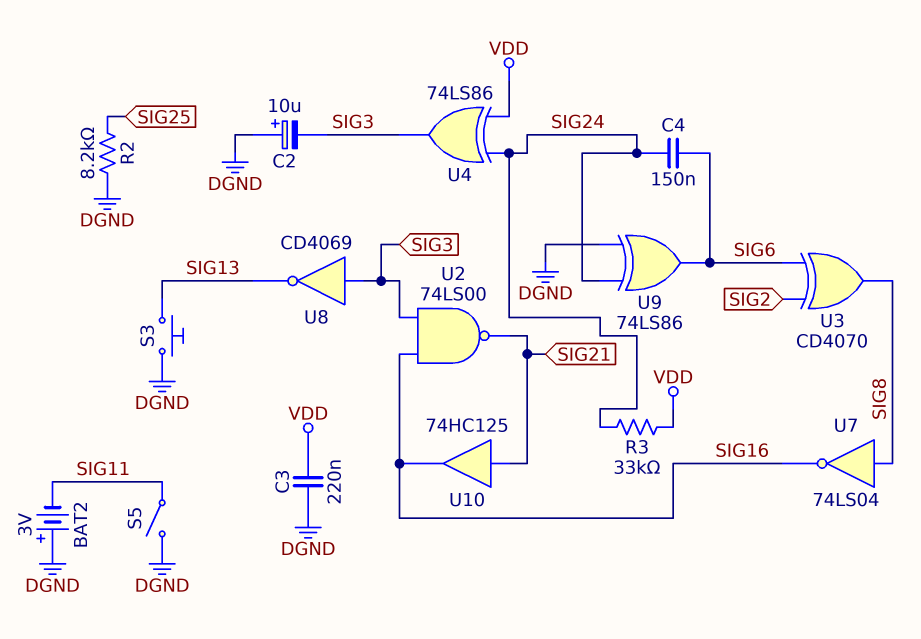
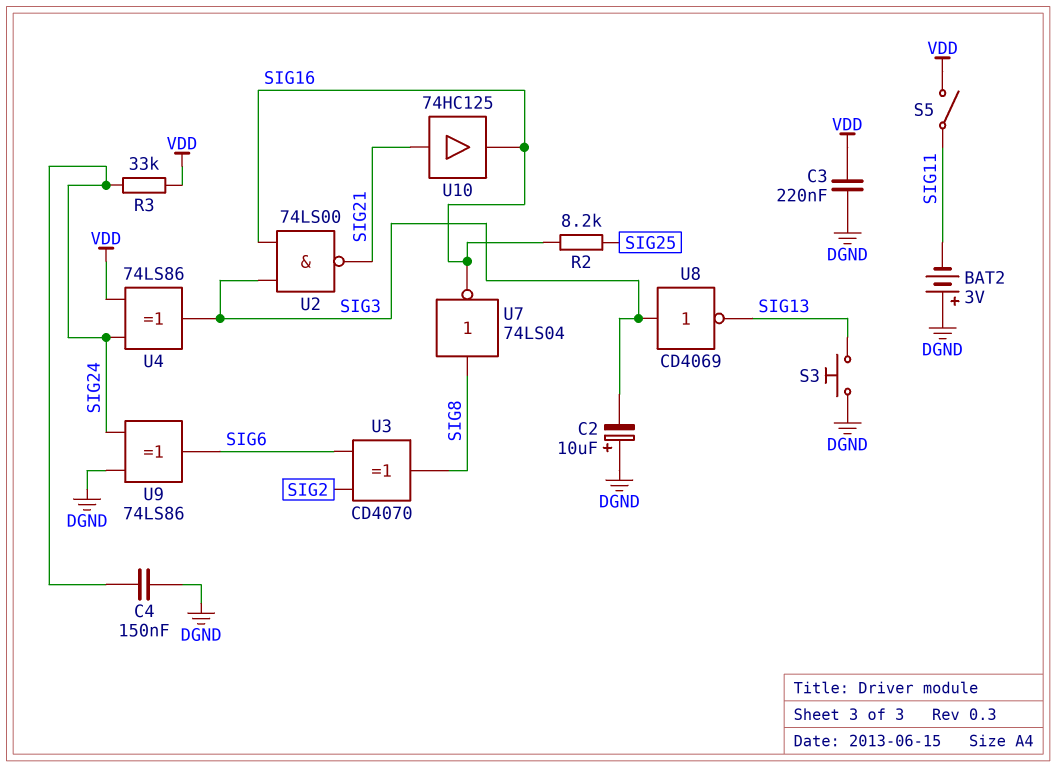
C4: 150nF (SIG6, SIG24) -> 150nF (DGND, SIG24)
R2: 8.2k (DGND, SIG25) -> 8.2k (SIG16, SIG25)
S5: switch (DGND, SIG11) -> switch (SIG11, VDD)

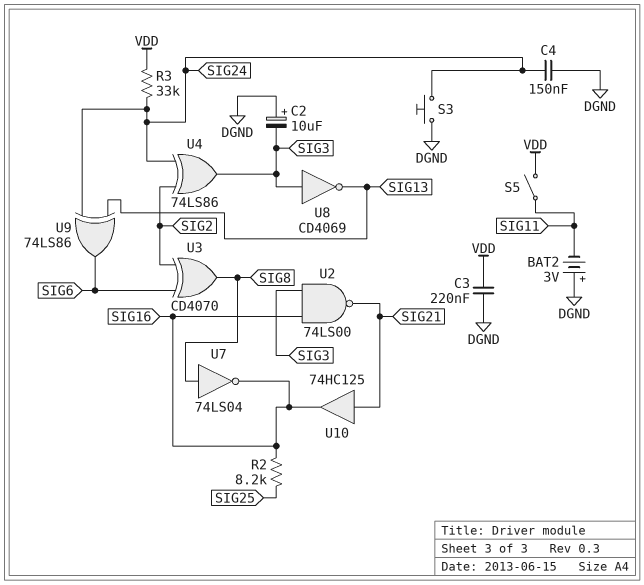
S3: button (DGND, SIG13) -> button (DGND, SIG24)
U4: XOR 74LS86 (in SIG24, in VDD, out SIG3) -> XOR 74LS86 (in SIG2, in SIG24, out SIG3)
U9: XOR 74LS86 (in DGND, in SIG24, out SIG6) -> XOR 74LS86 (in SIG13, in SIG24, out SIG6)

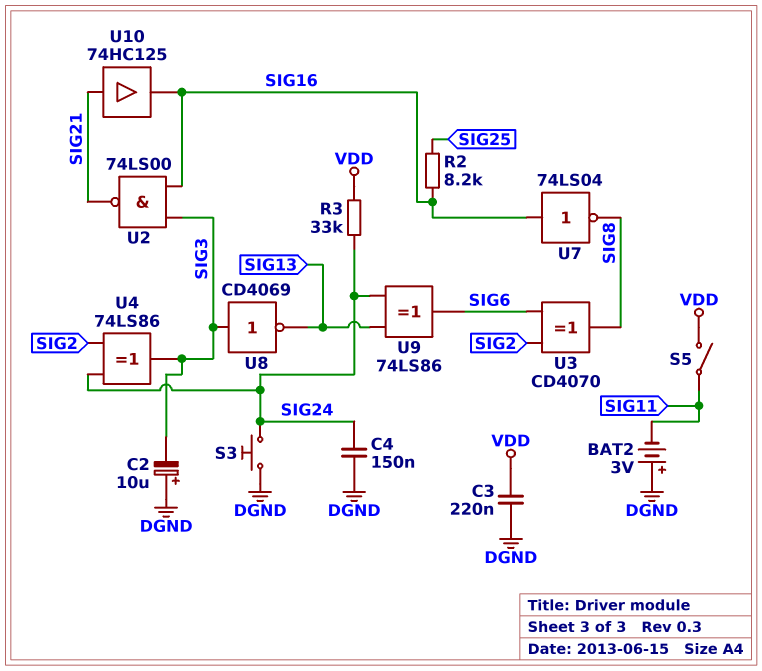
U7: NOT 74LS04 (in SIG8, out SIG16) -> NOT 74LS04 (in SIG16, out SIG8)

